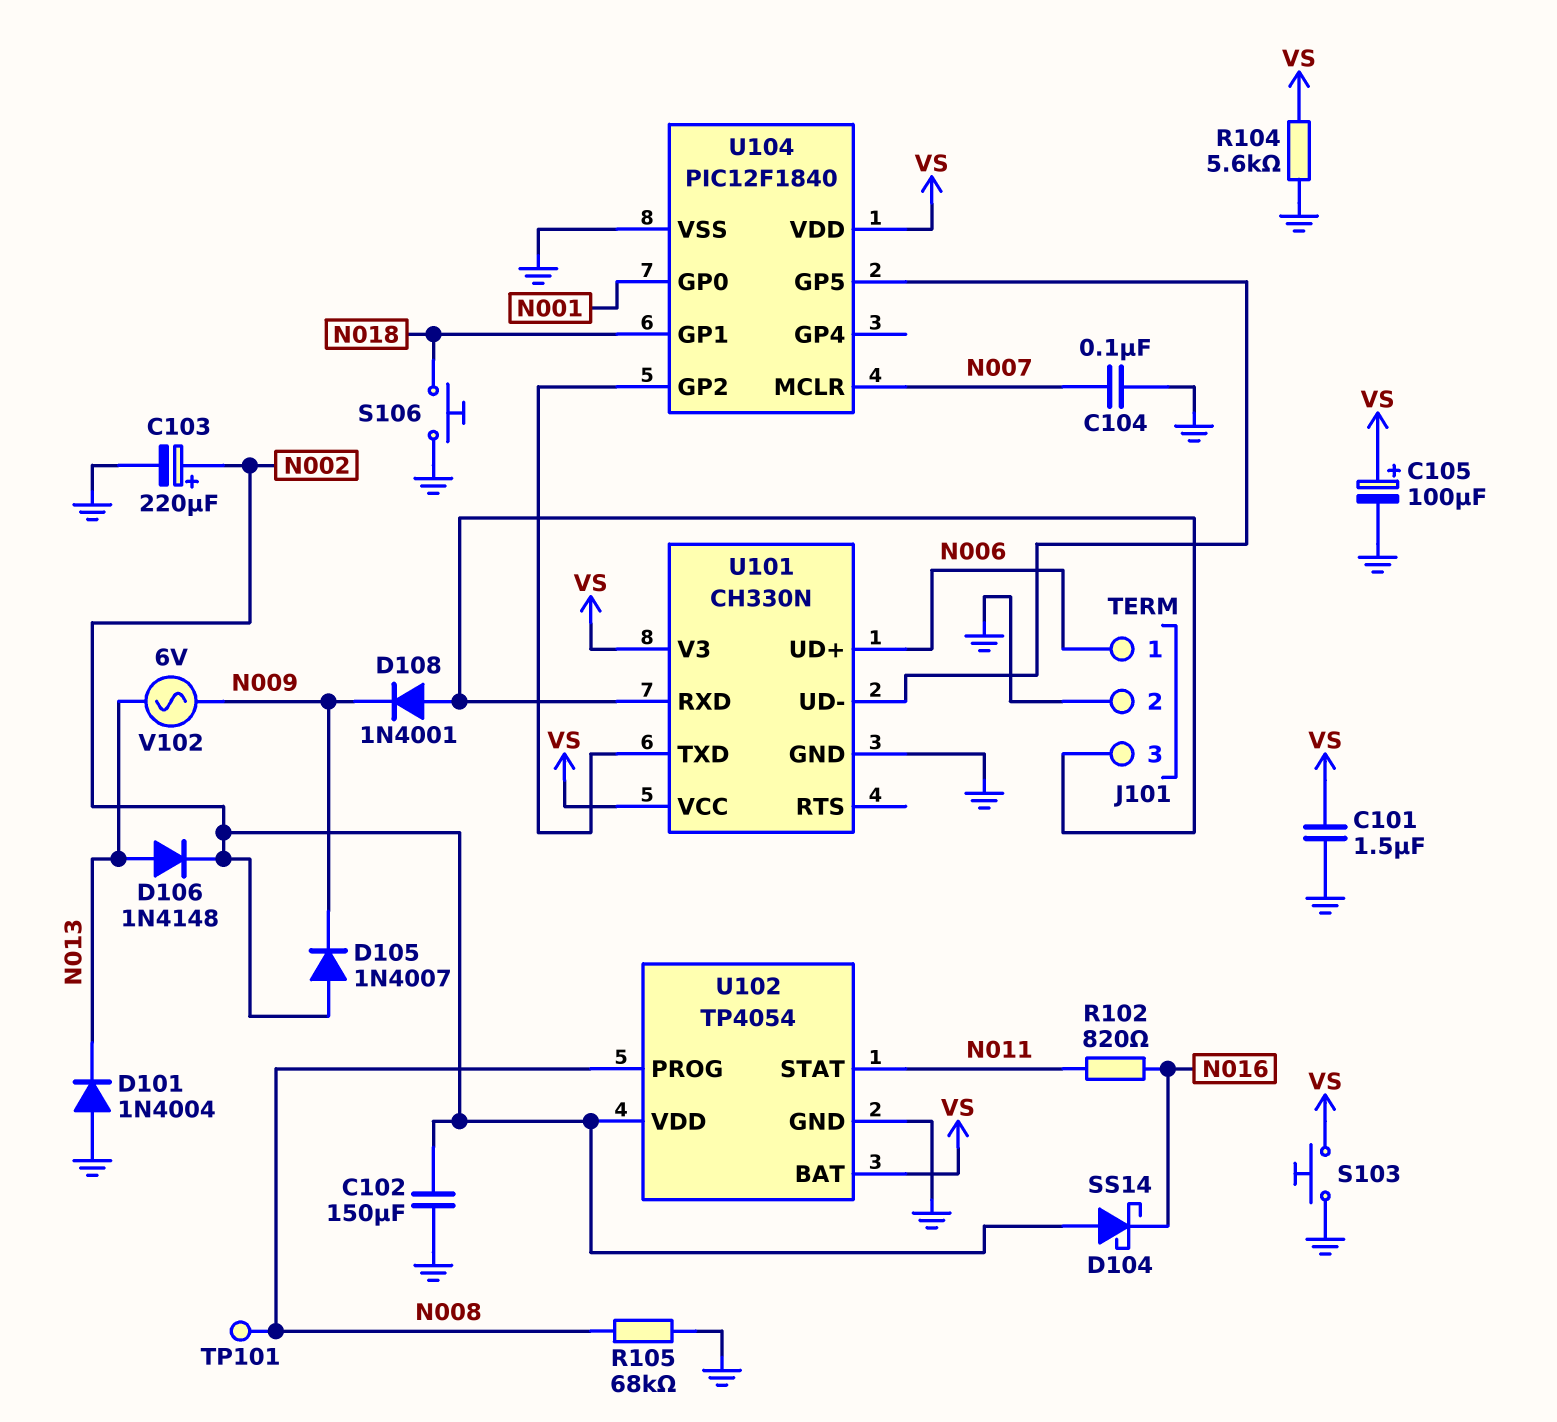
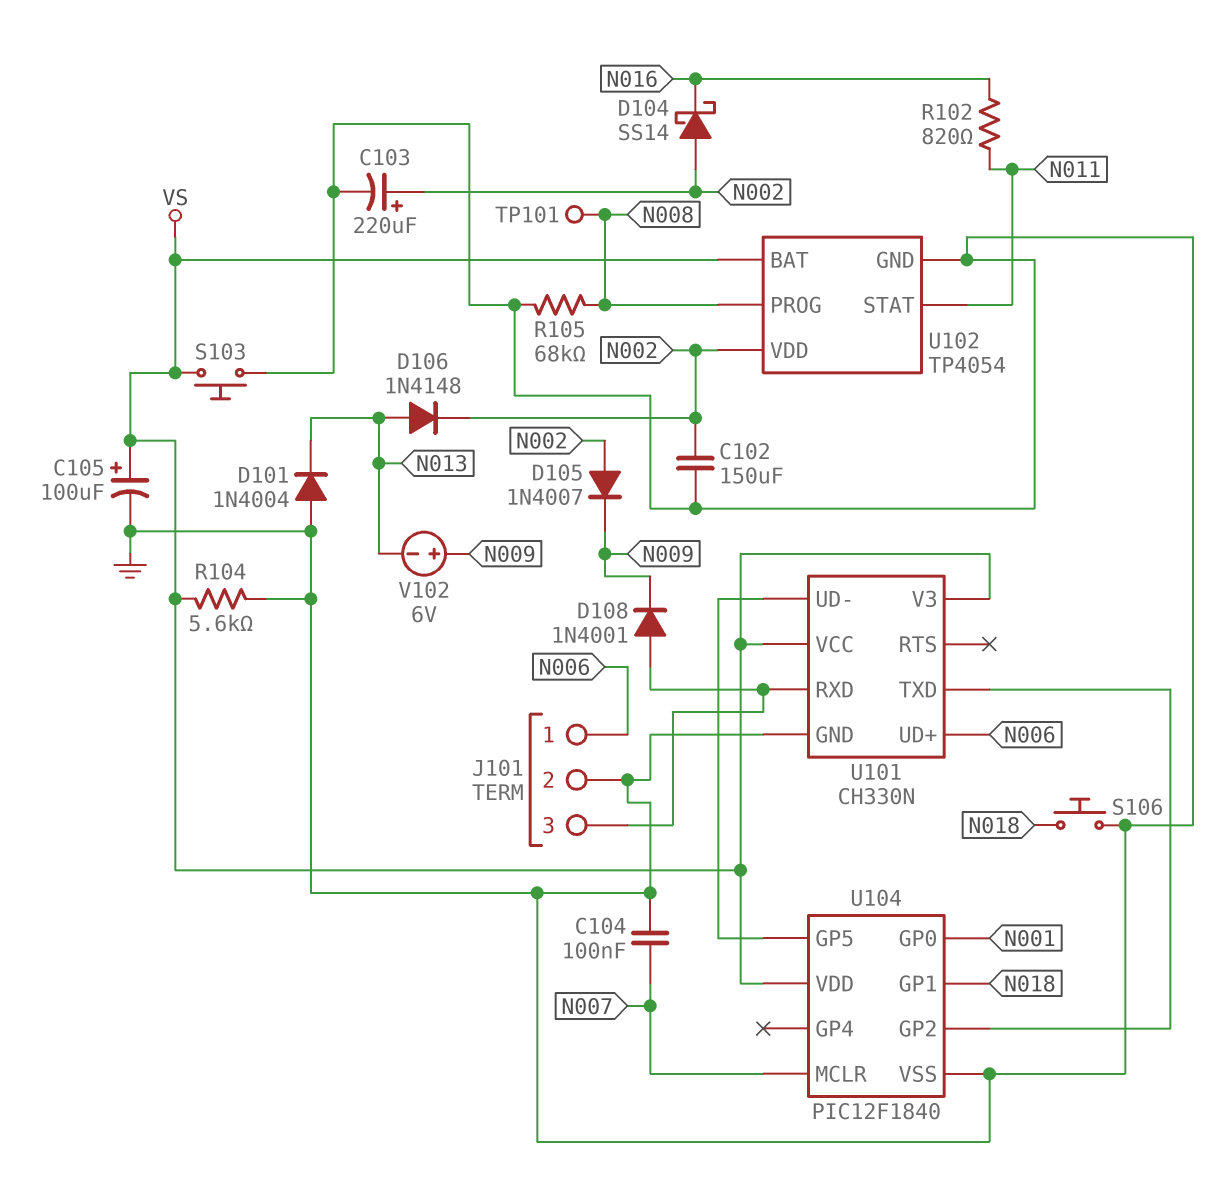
C101: 1.5uF (GND, VS) -> none
V102: AC 6V (N009, N013) -> 6V (plus N009, minus N013)

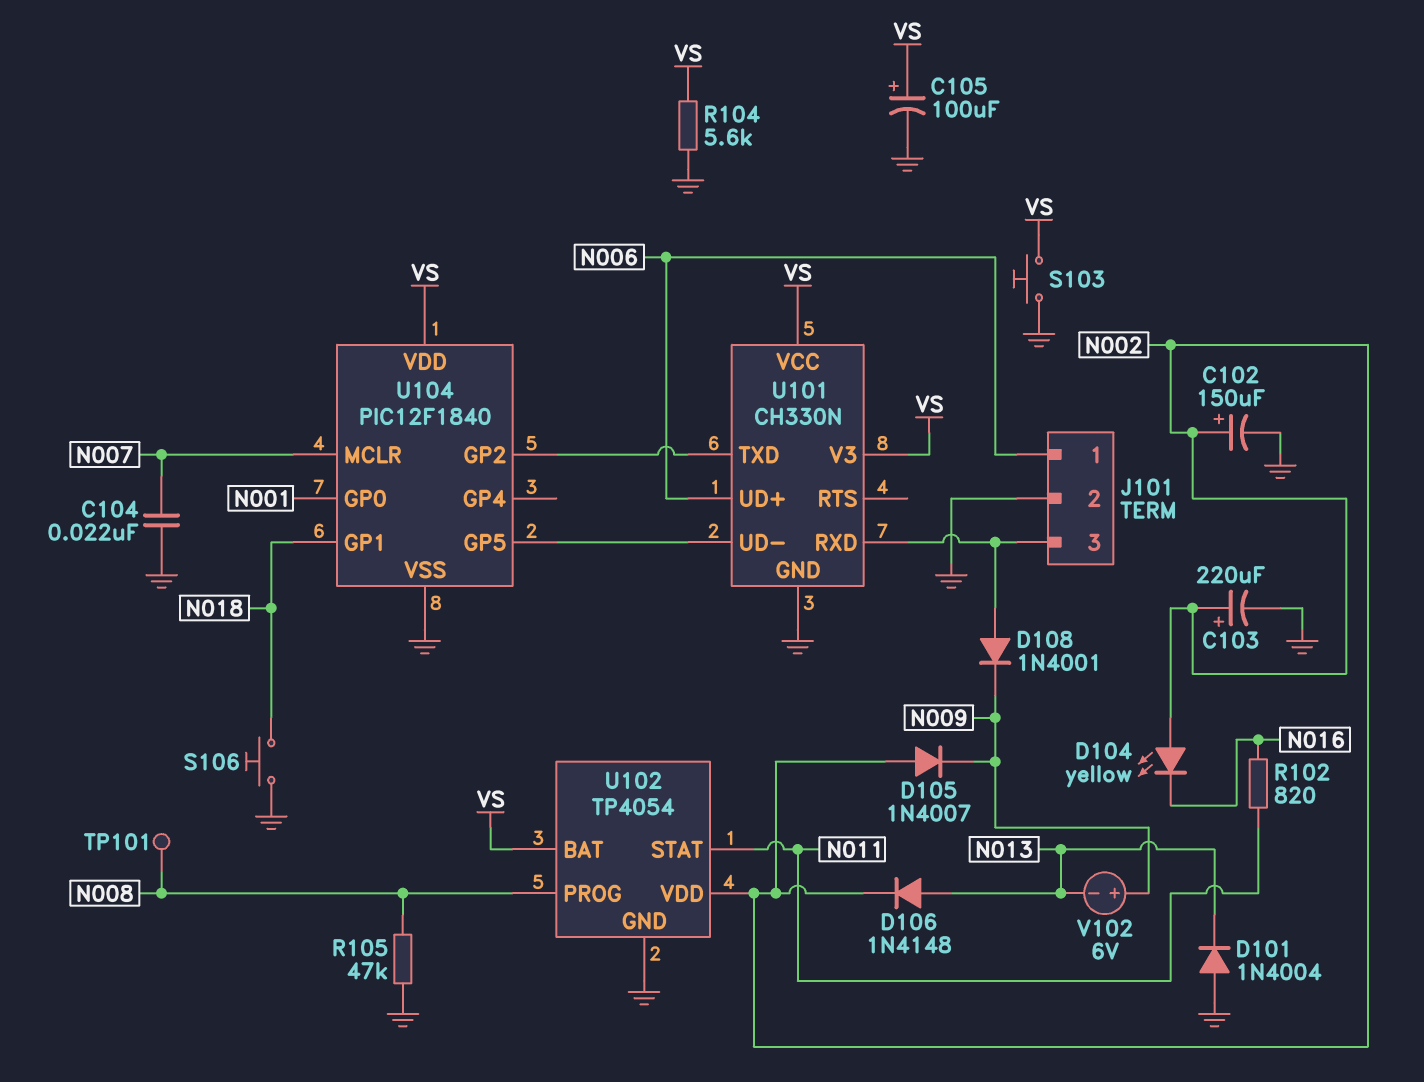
C102: 150uF (GND, N002) -> 150uF (plus N002, minus GND)
C104: 100nF (GND, N007) -> 22nF (GND, N007)
D104: schottky SS14 (A N002, K N016) -> LED yellow (A N002, K N016)
R105: 68k (GND, N008) -> 47k (GND, N008)

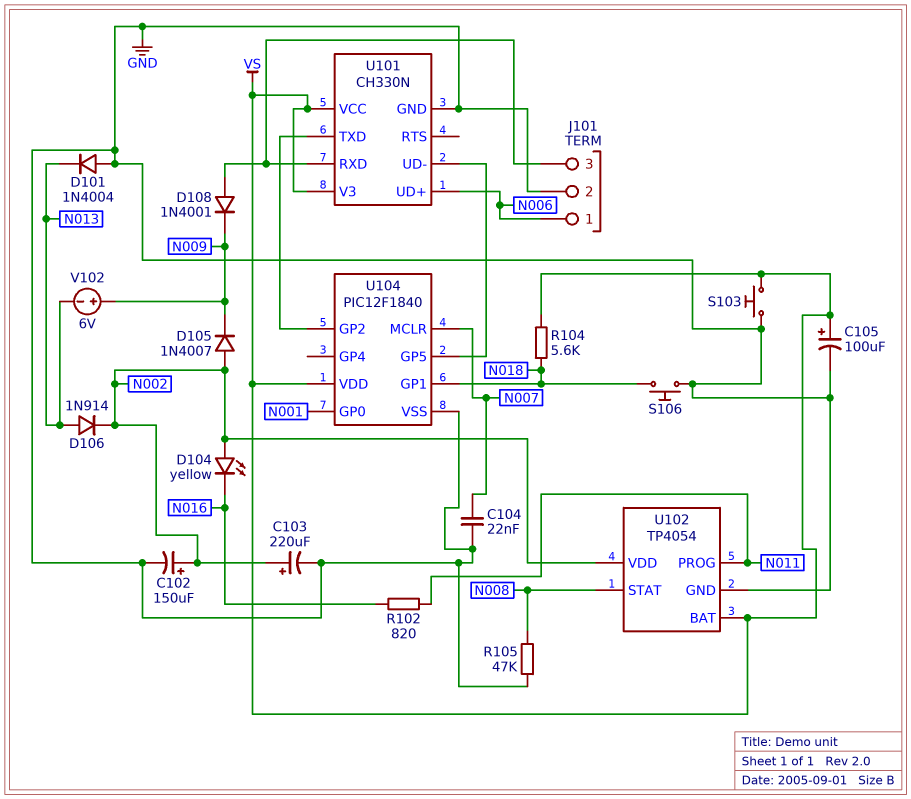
D106: diode 1N4148 (A N013, K N002) -> diode 1N914 (A N013, K N002)
R104: 5.6k (GND, VS) -> 5.6k (N018, VS)
TP101: test point (N008) -> none
U102 pin PROG: N008 -> N011
U102 pin STAT: N011 -> N008

